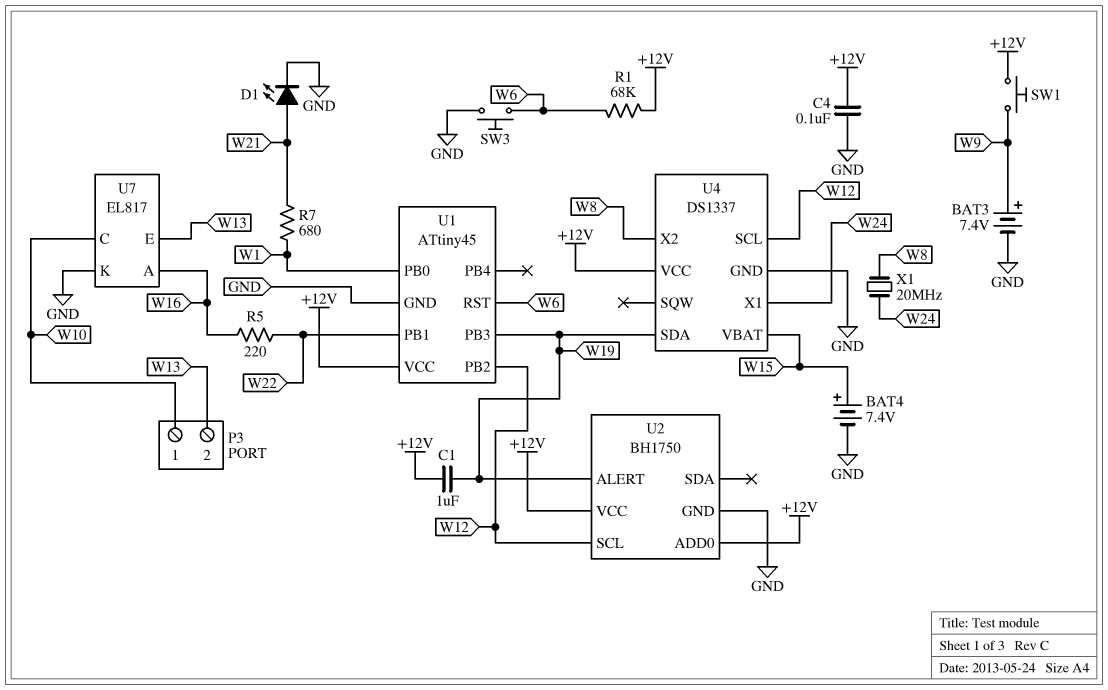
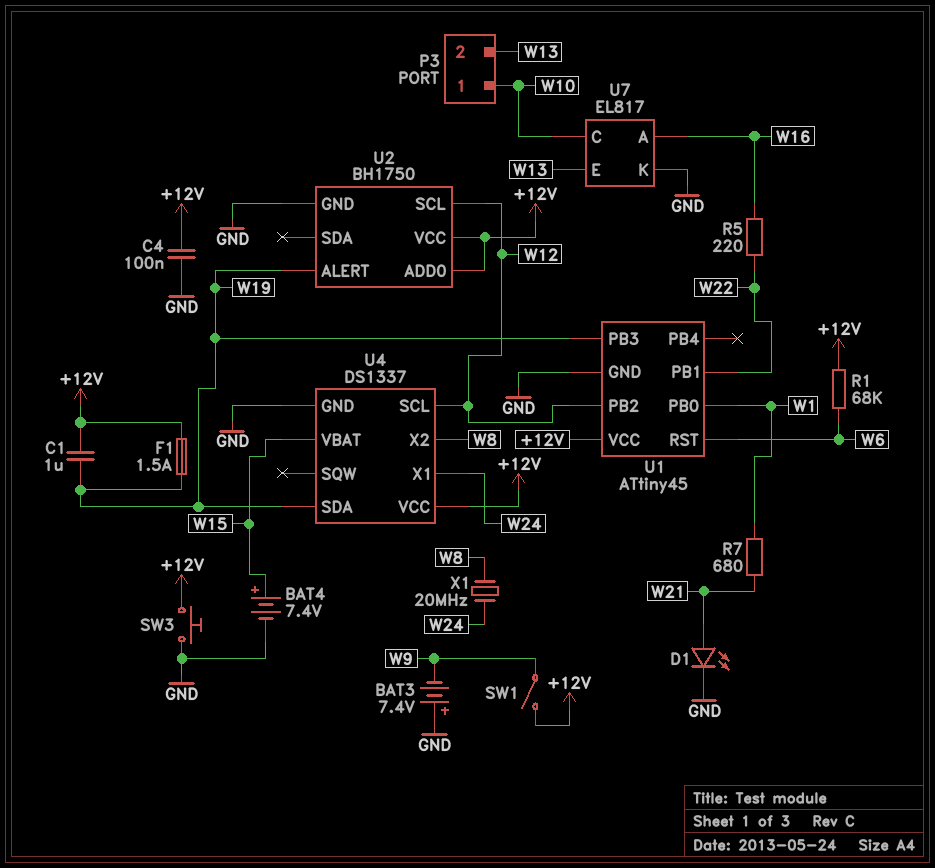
BAT3: 7.4V (plus W9, minus GND) -> 7.4V (plus GND, minus W9)
F1: none -> 1.5A (+12V, W19)
SW1: button (+12V, W9) -> switch (+12V, W9)
SW3: button (GND, W6) -> button (+12V, GND)

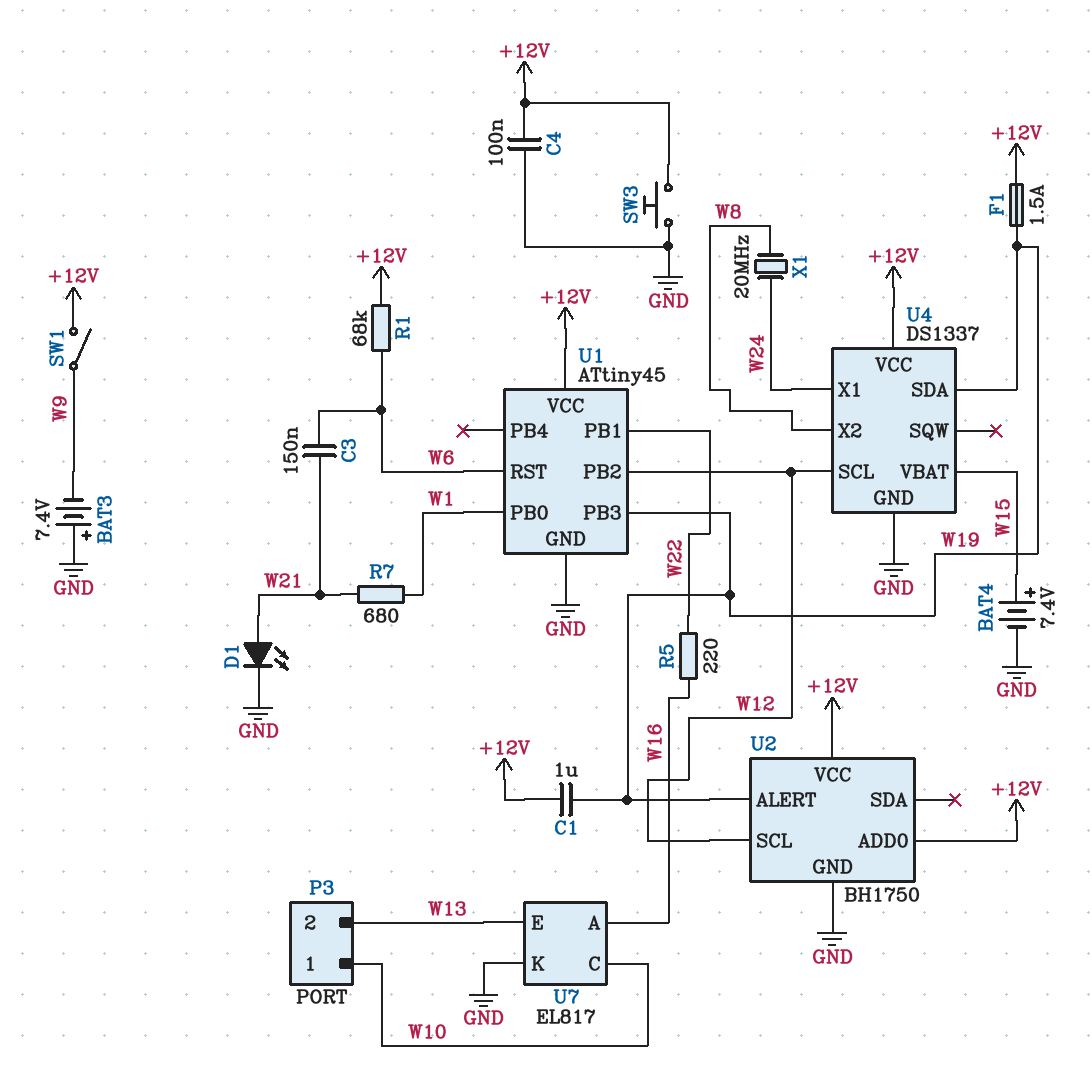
C3: none -> 150nF (W6, W21)

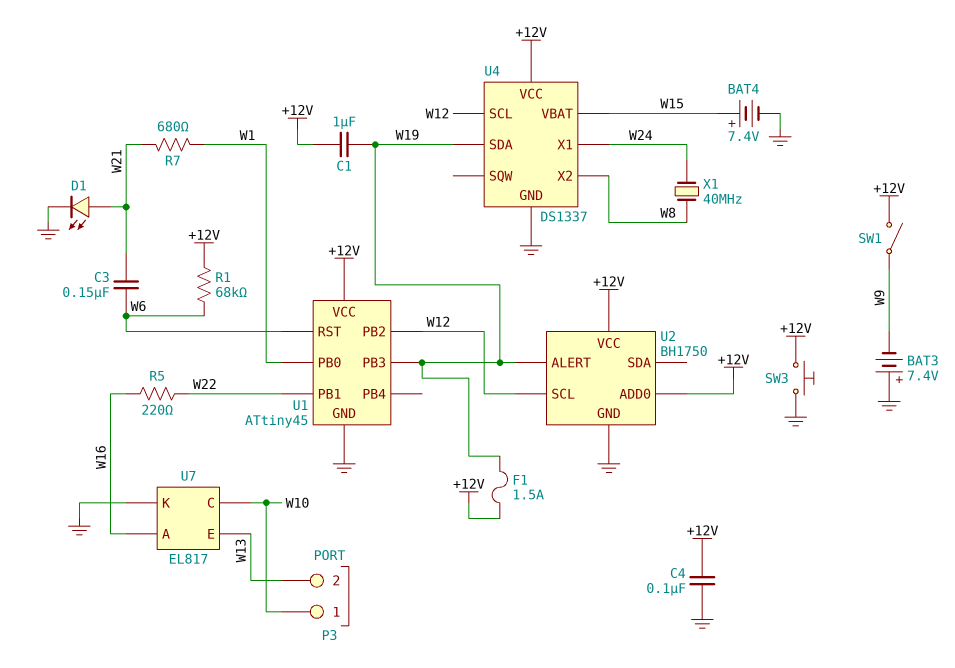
X1: 20MHz (W8, W24) -> 40MHz (W8, W24)

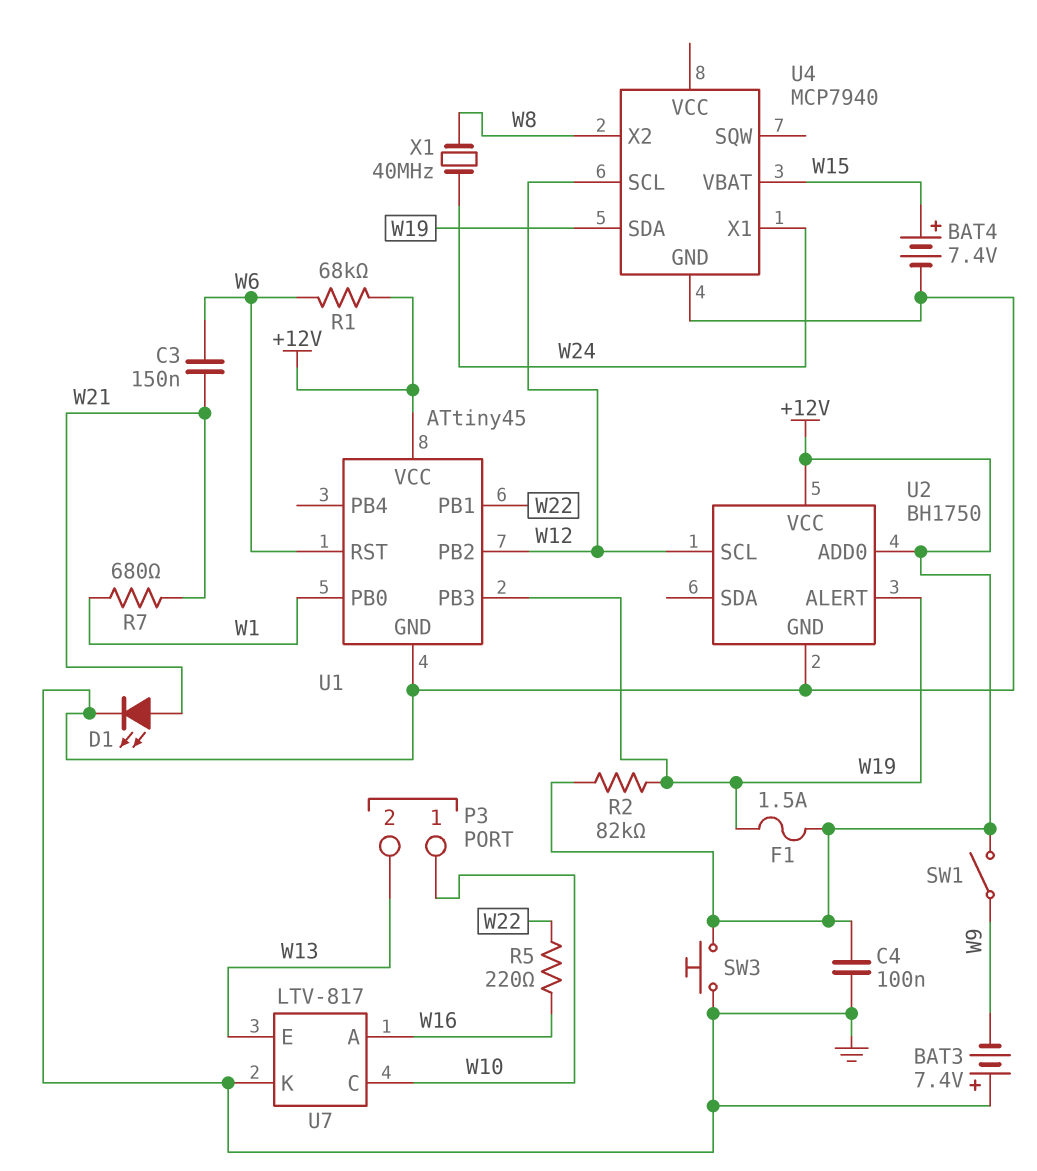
C1: 1uF (+12V, W19) -> none
R2: none -> 82k (+12V, W19)
U4: DS1337 -> MCP7940
U4 pin VCC: +12V -> none
U7: EL817 -> LTV-817

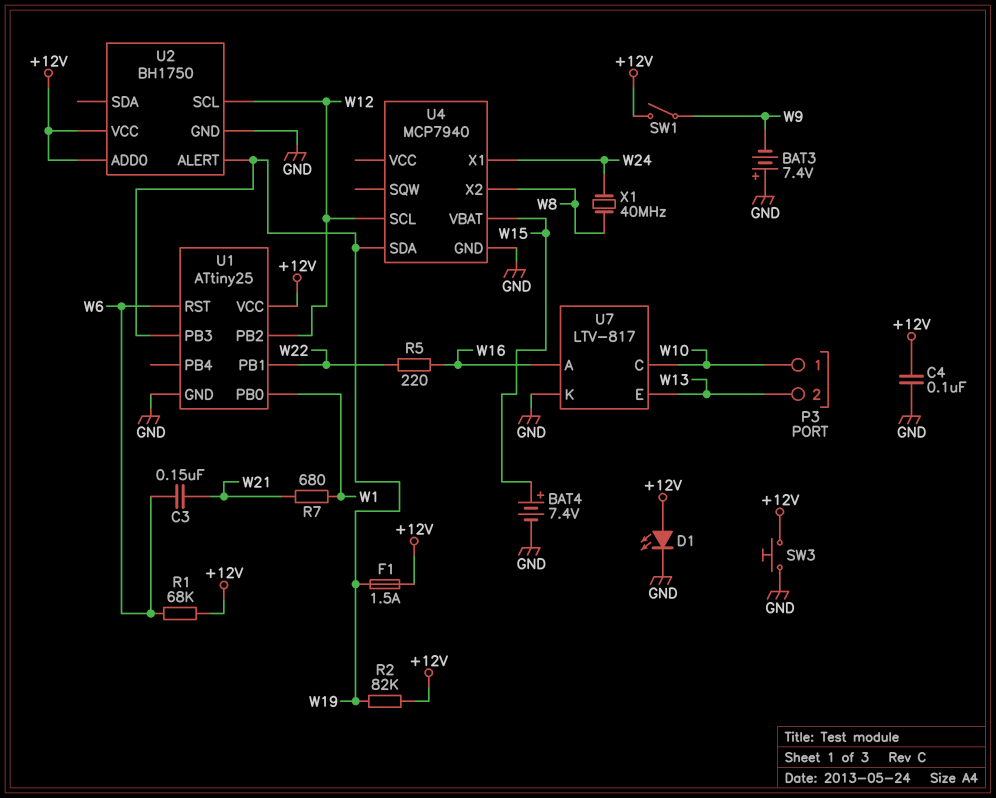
D1: LED (A W21, K GND) -> LED (A +12V, K GND)
U1: ATtiny45 -> ATtiny25

